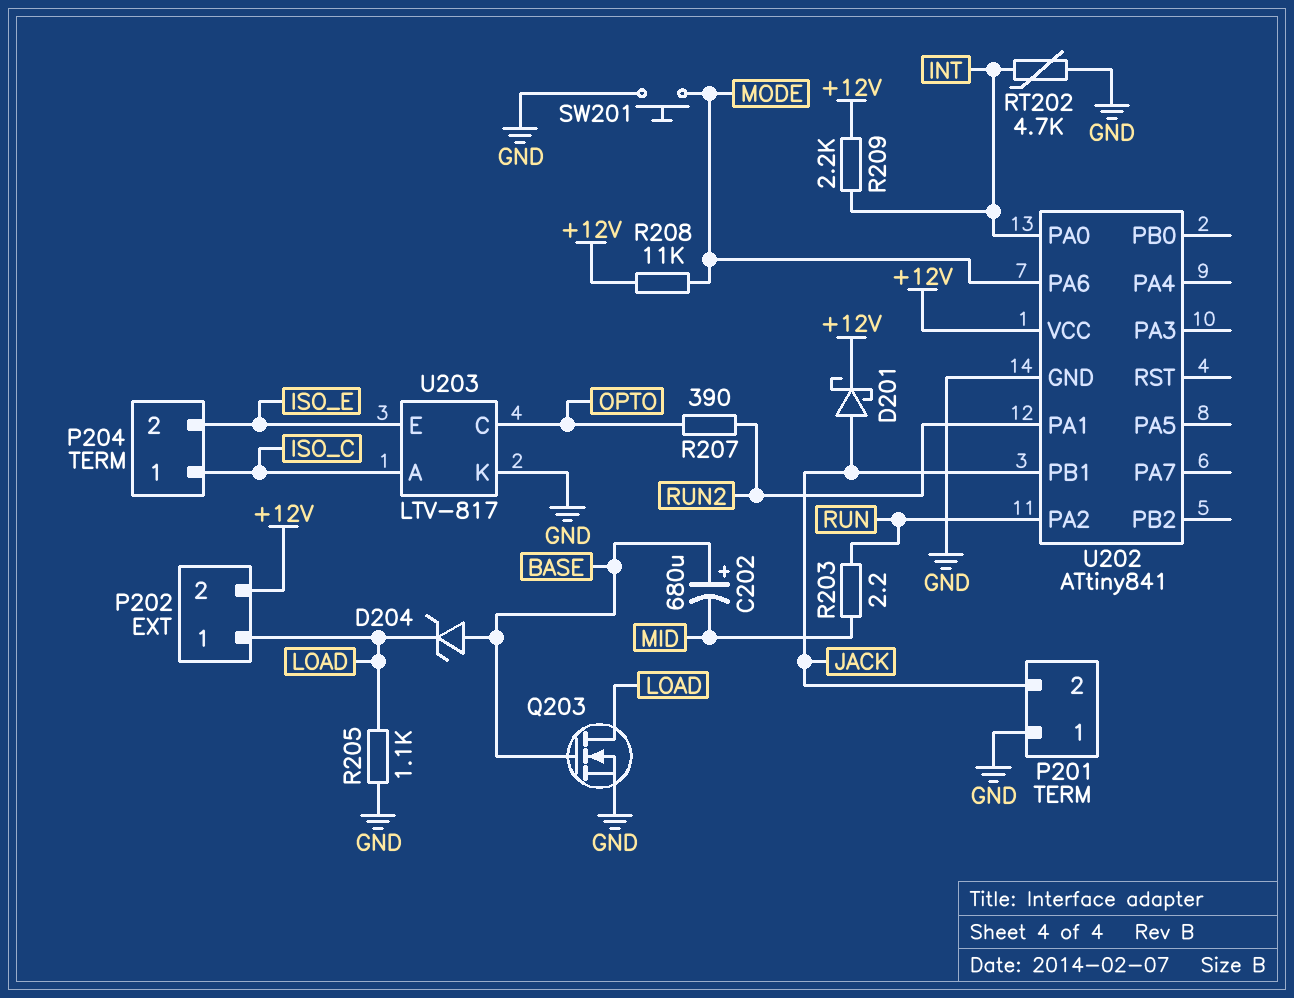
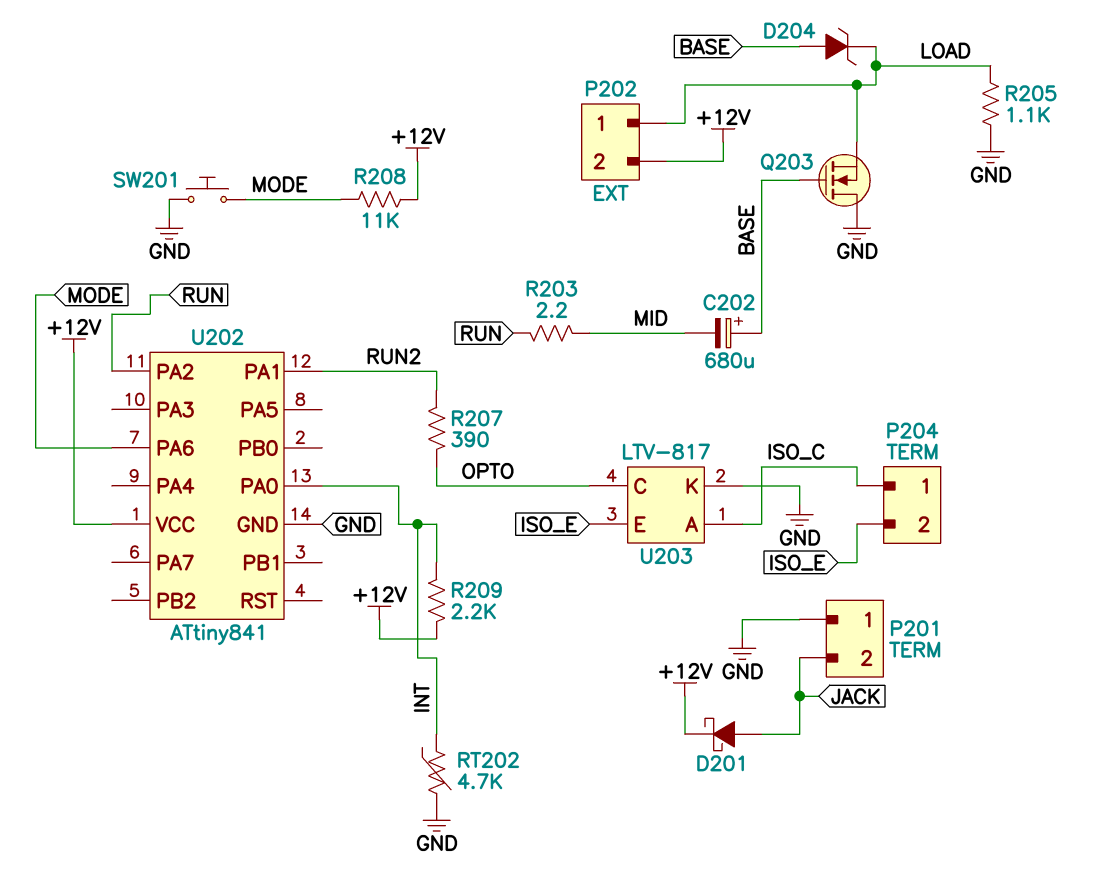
Q203: NMOS (G BASE, D LOAD, S GND) -> NMOS (G BASE, D GND, S LOAD)
U202 pin PB1: JACK -> none

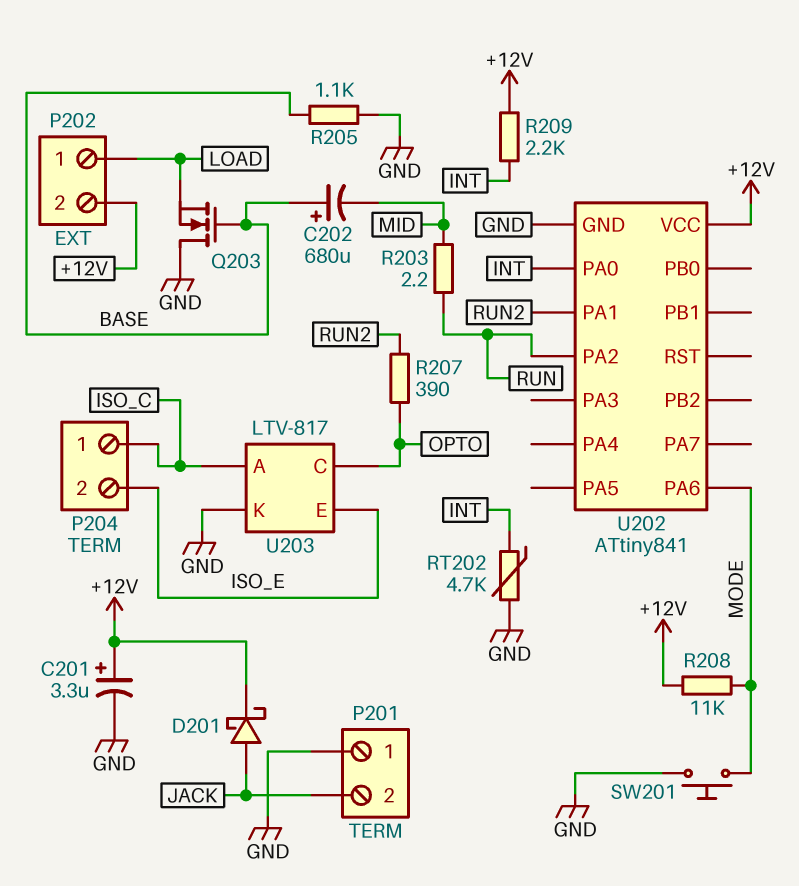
C201: none -> 3.3uF (plus +12V, minus GND)
D204: zener (A BASE, K LOAD) -> none
R205: 1.1k (GND, LOAD) -> 1.1k (BASE, GND)

